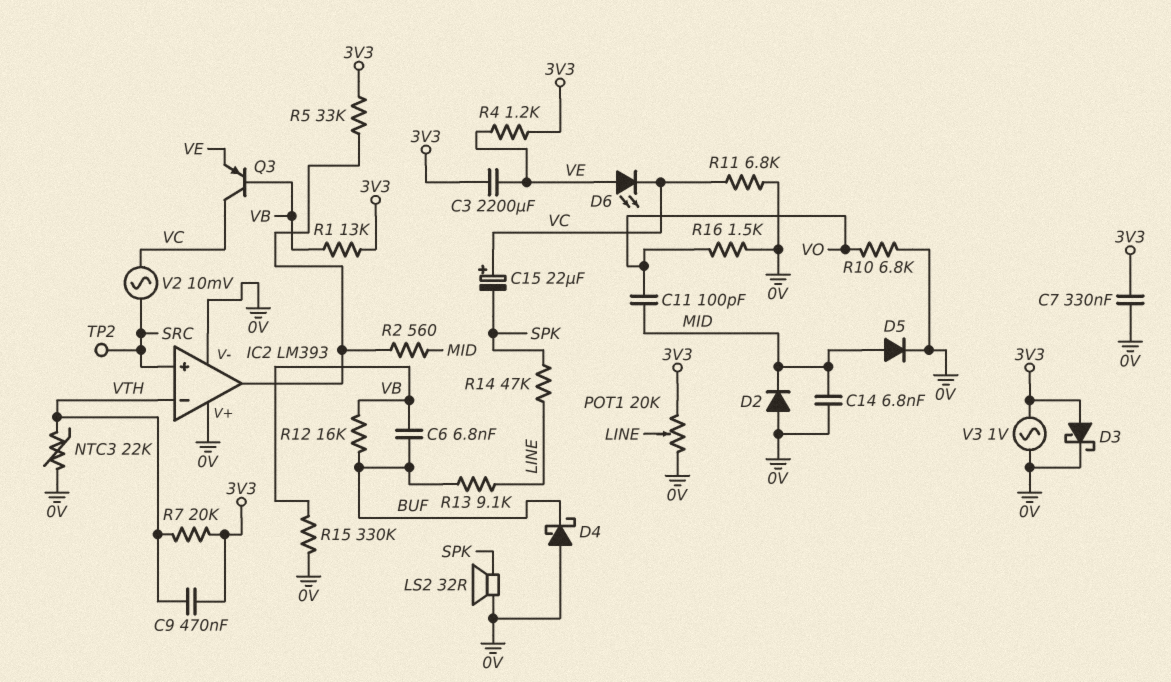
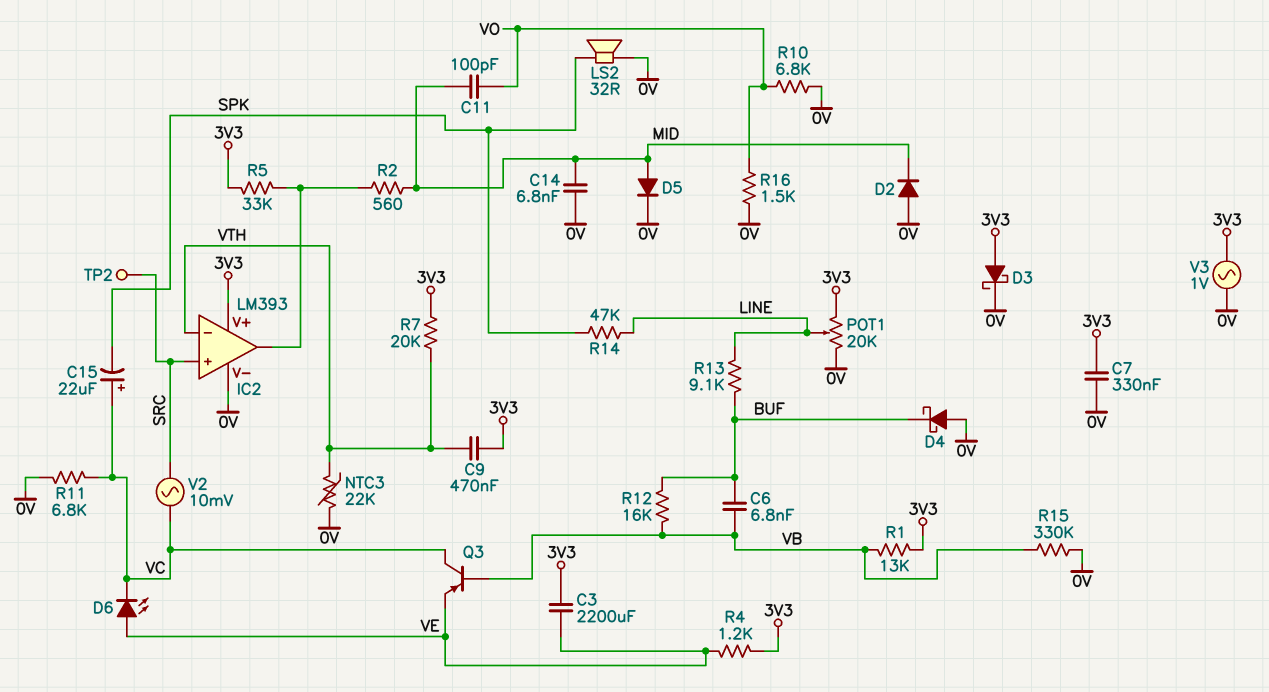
IC2 pin V+: 0V -> 3V3

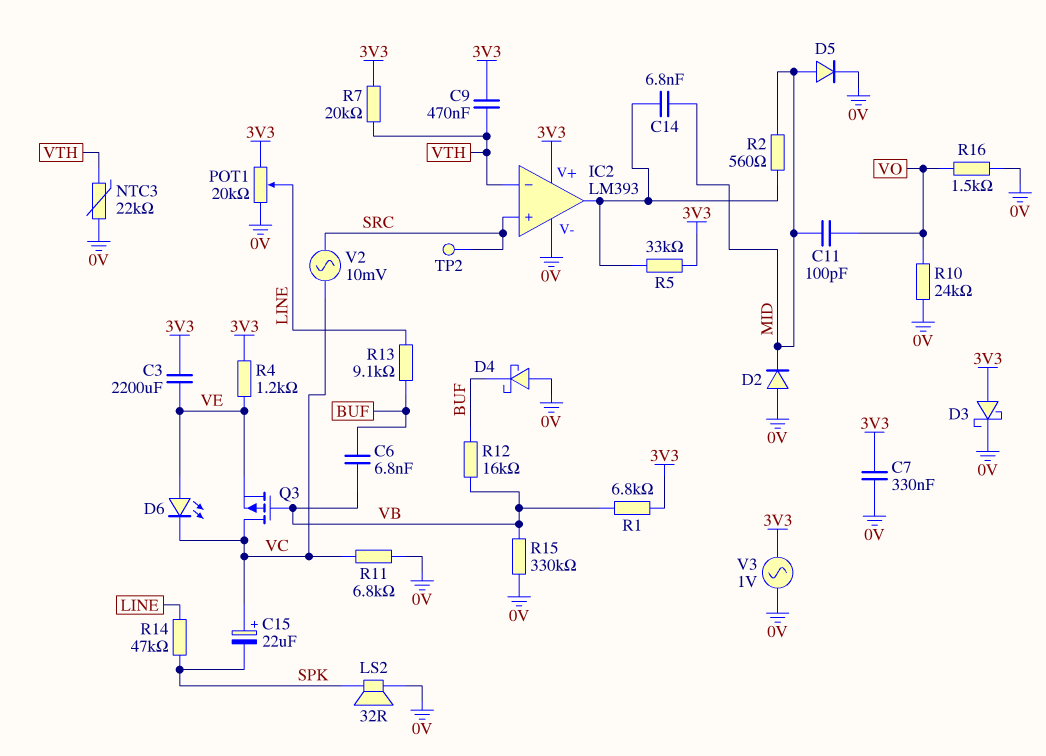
C14: 6.8nF (0V, MID) -> 6.8nF (IC2/out, MID)
Q3: PNP (B VB, C VC, E VE) -> PMOS (G VB, D VC, S VE)
R1: 13k (3V3, VB) -> 6.8k (3V3, VB)
R10: 6.8k (0V, VO) -> 24k (0V, VO)

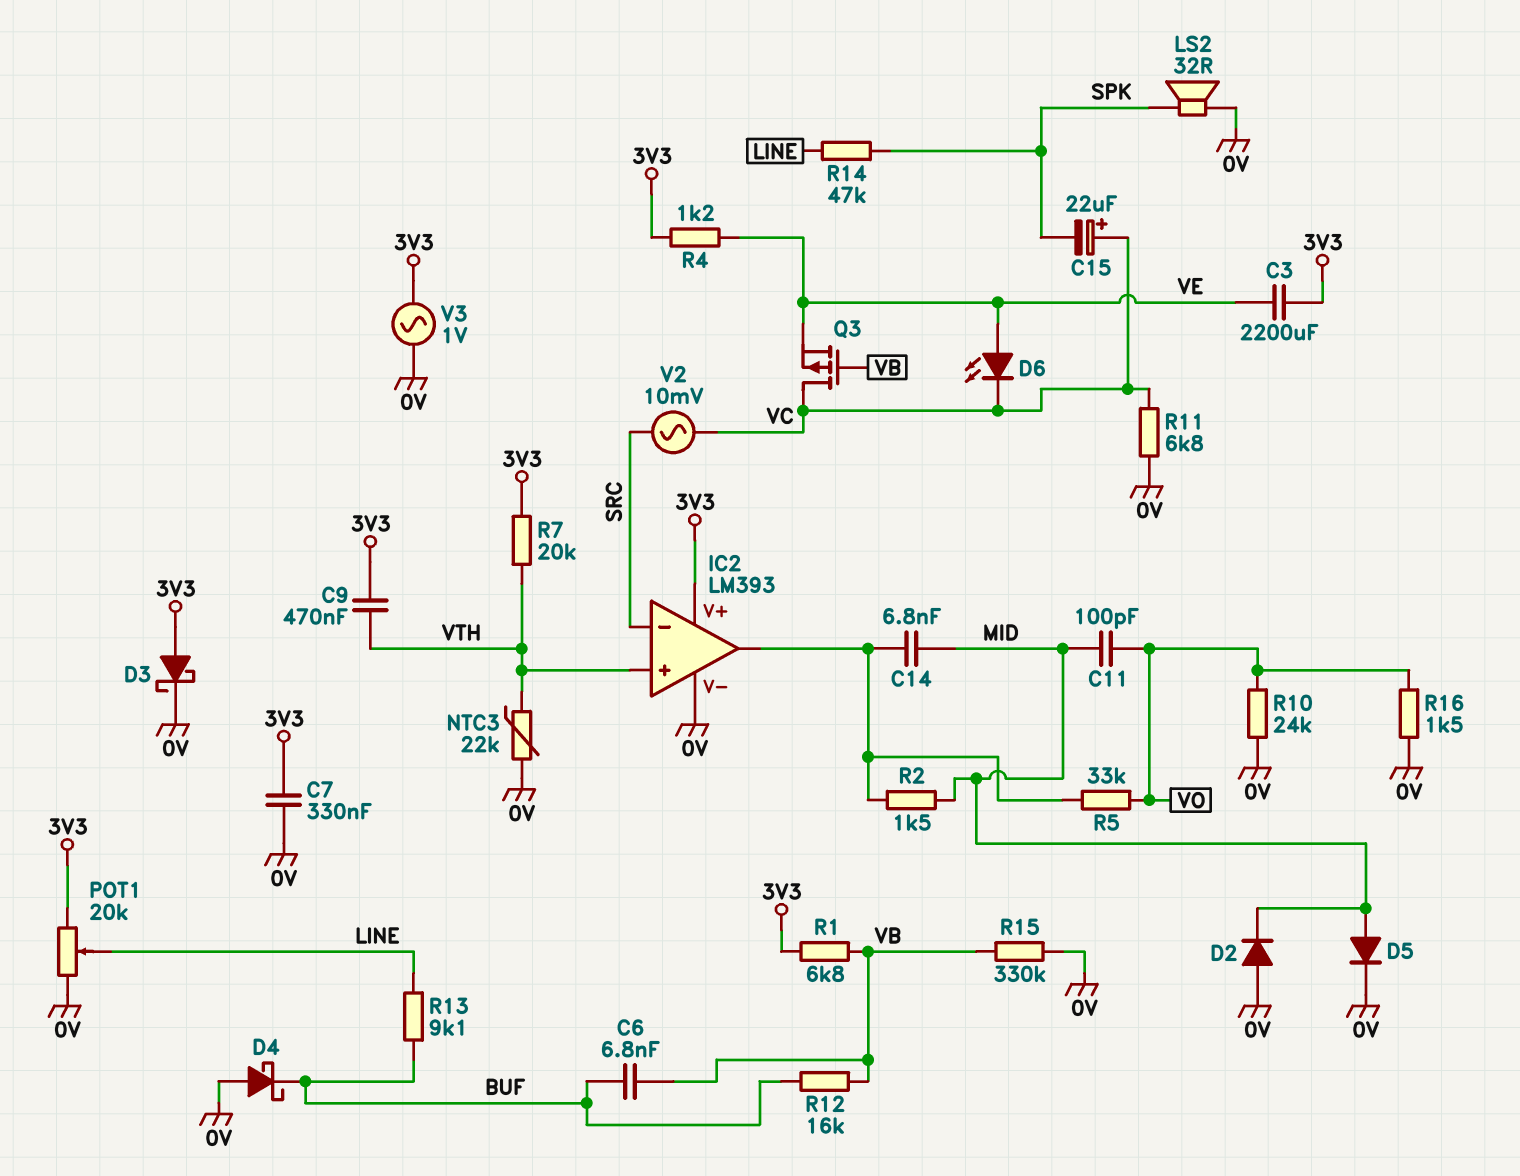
IC2 pin in+: SRC -> VTH
IC2 pin in-: VTH -> SRC
R2: 560 (IC2/out, MID) -> 1.5k (IC2/out, MID)
R5: 33k (3V3, IC2/out) -> 33k (IC2/out, VO)
TP2: test point (SRC) -> none

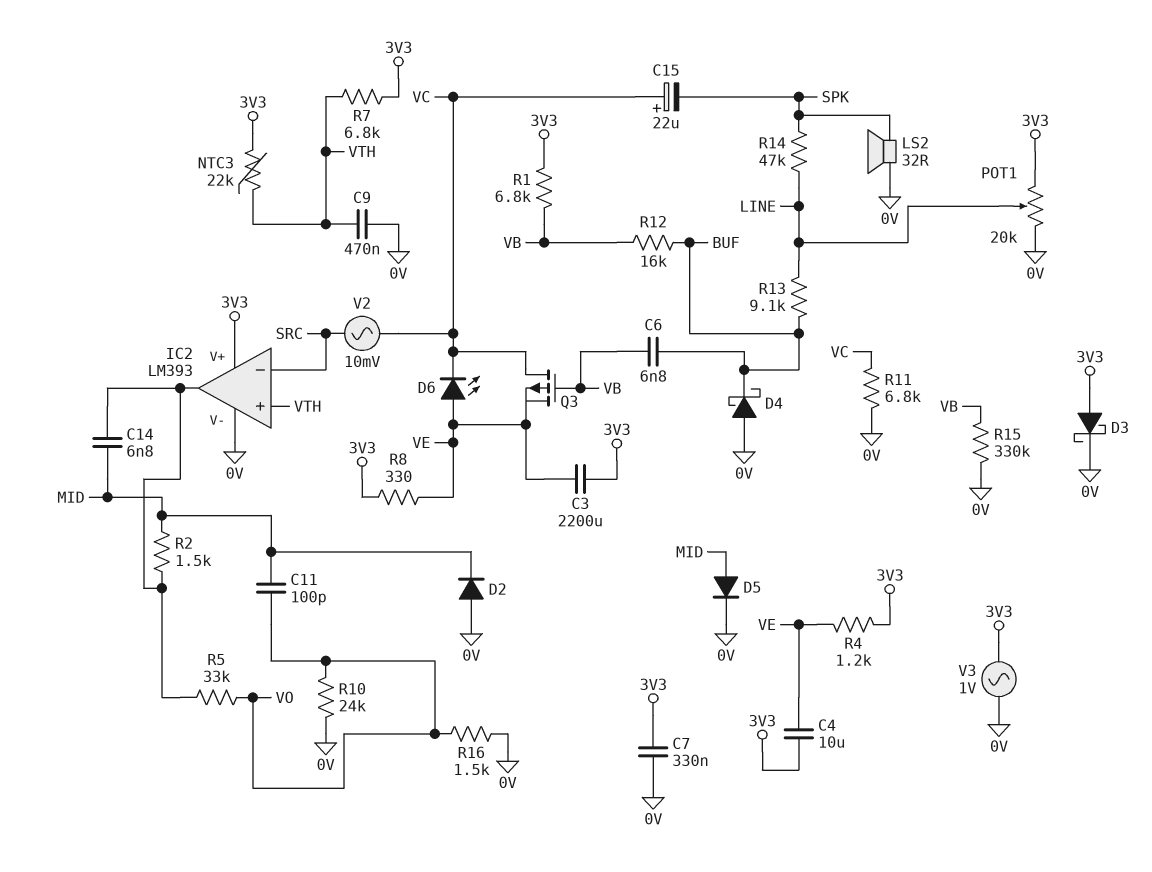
C4: none -> 10uF (3V3, VE)
C9: 470nF (3V3, VTH) -> 470nF (0V, VTH)
NTC3: 22k (0V, VTH) -> 22k (3V3, VTH)
R7: 20k (3V3, VTH) -> 6.8k (3V3, VTH)
R8: none -> 330 (3V3, VE)

